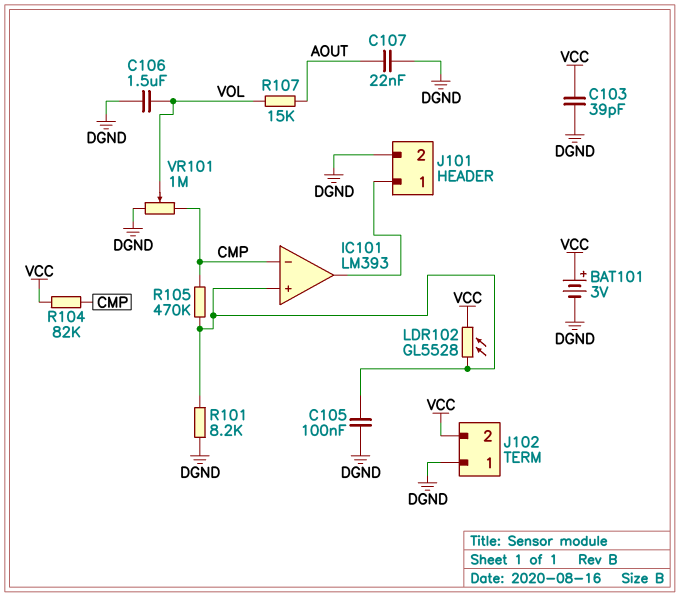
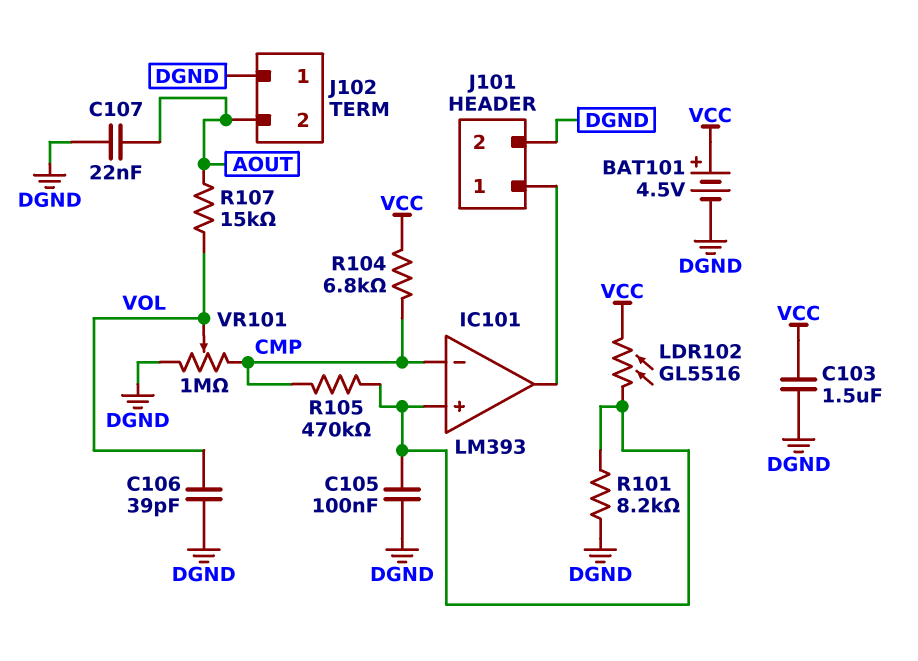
BAT101: 3V (plus VCC, minus DGND) -> 4.5V (plus VCC, minus DGND)
C103: 39pF (DGND, VCC) -> 1.5uF (DGND, VCC)
C106: 1.5uF (DGND, VOL) -> 39pF (DGND, VOL)
J102 pin 2: VCC -> AOUT
LDR102: GL5528 (IC101/in+, VCC) -> GL5516 (IC101/in+, VCC)
R104: 82k (CMP, VCC) -> 6.8k (CMP, VCC)

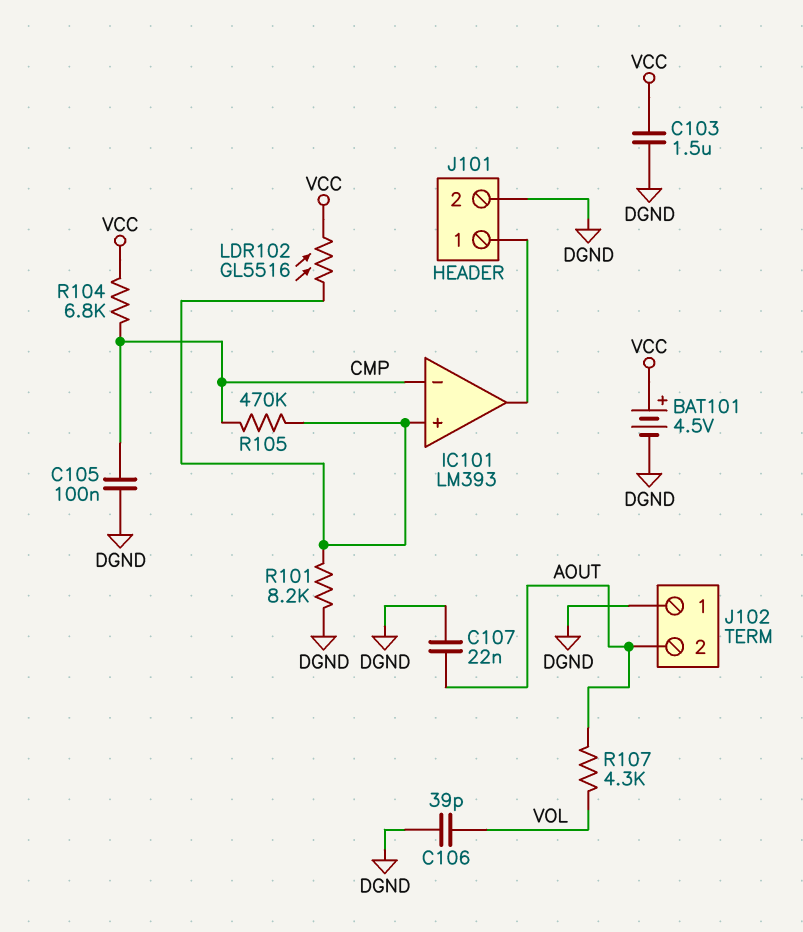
C105: 100nF (DGND, IC101/in+) -> 100nF (CMP, DGND)
R107: 15k (AOUT, VOL) -> 4.3k (AOUT, VOL)
VR101: 1M (CMP, DGND, wiper VOL) -> none

